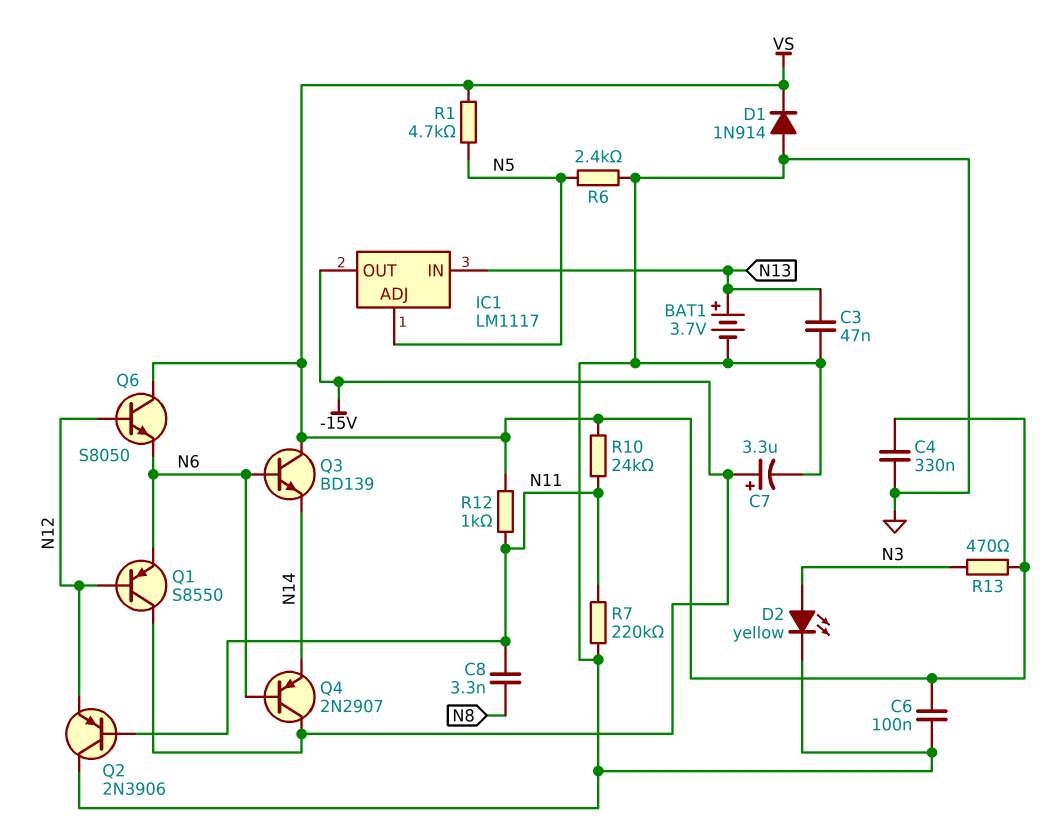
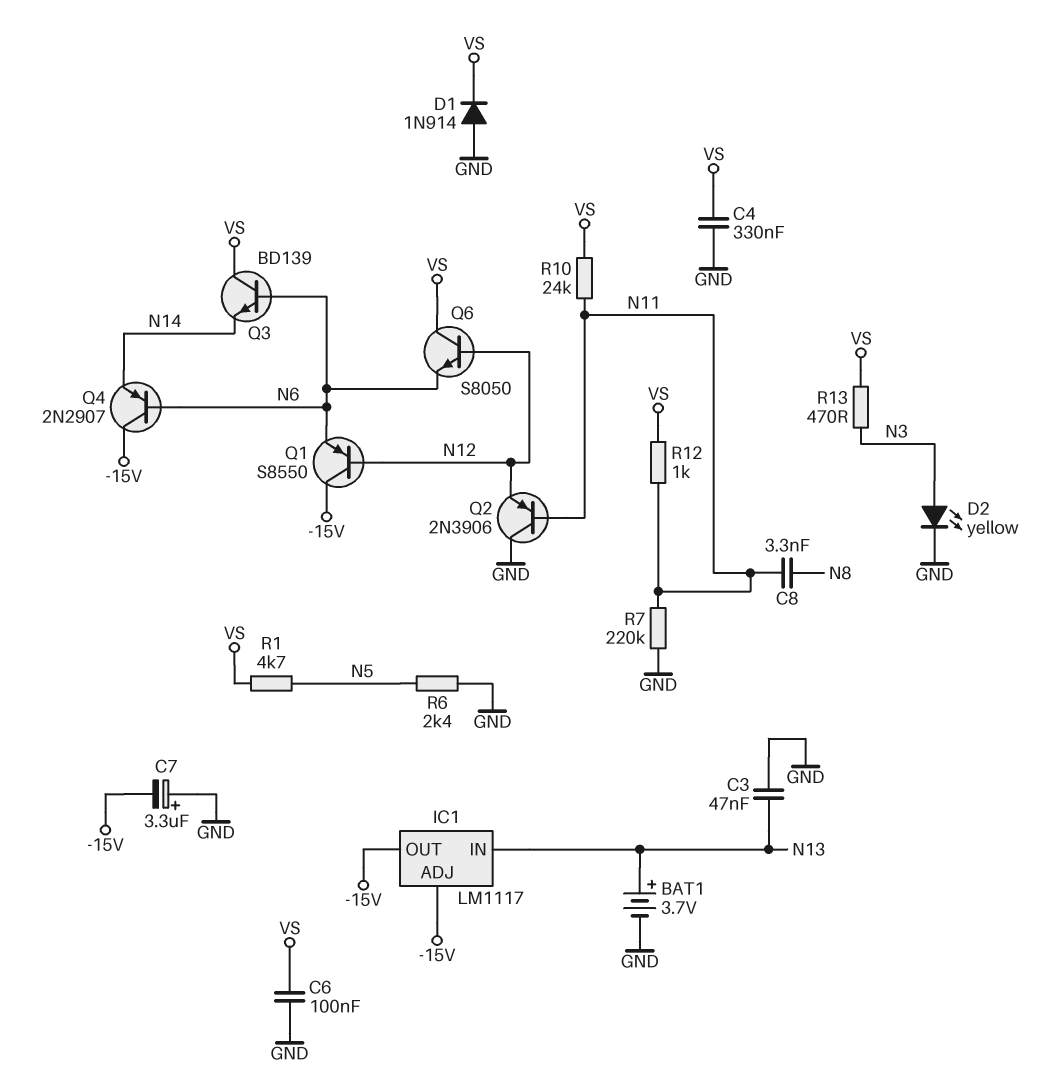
C7: 3.3uF (plus -15V, minus GND) -> 3.3uF (plus GND, minus -15V)
IC1 pin ADJ: N5 -> -15V

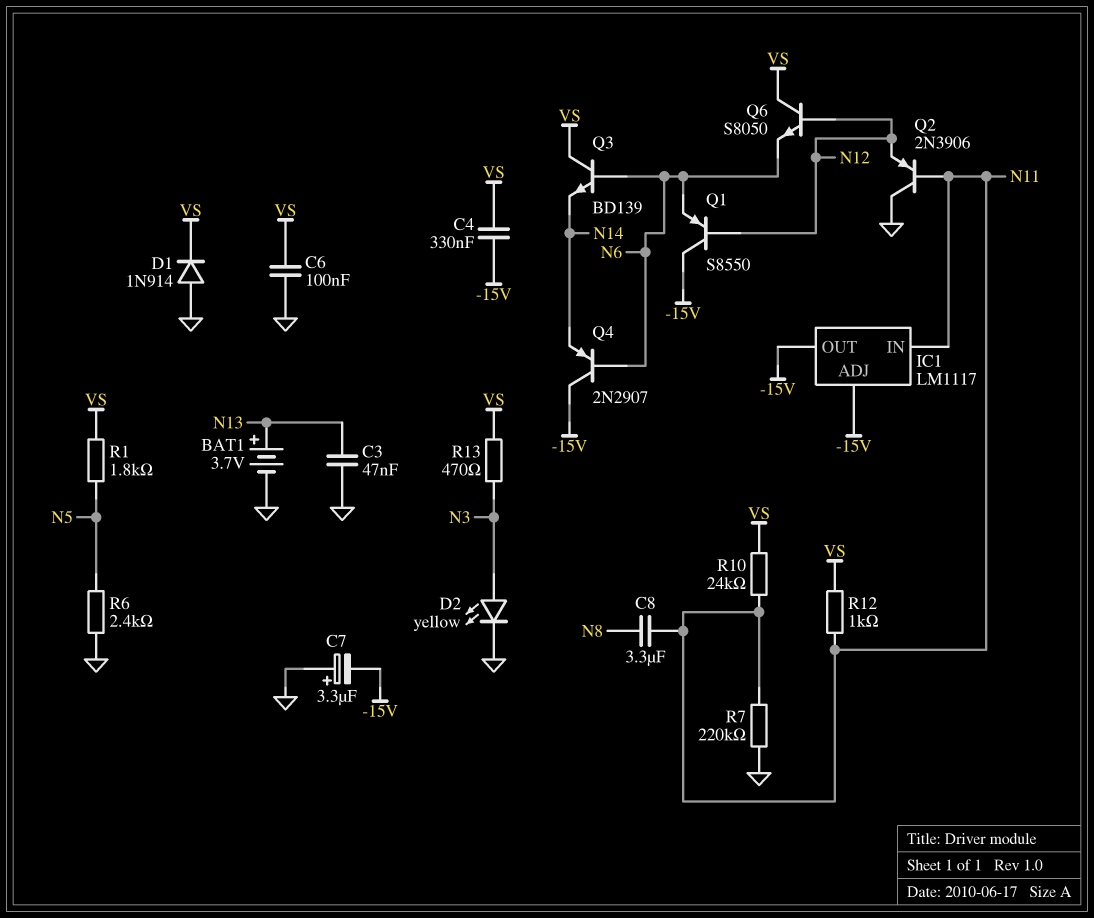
C4: 330nF (GND, VS) -> 330nF (-15V, VS)
C8: 3.3nF (N8, N11) -> 3.3uF (N8, N11)
IC1 pin IN: N13 -> N11
R1: 4.7k (N5, VS) -> 1.8k (N5, VS)

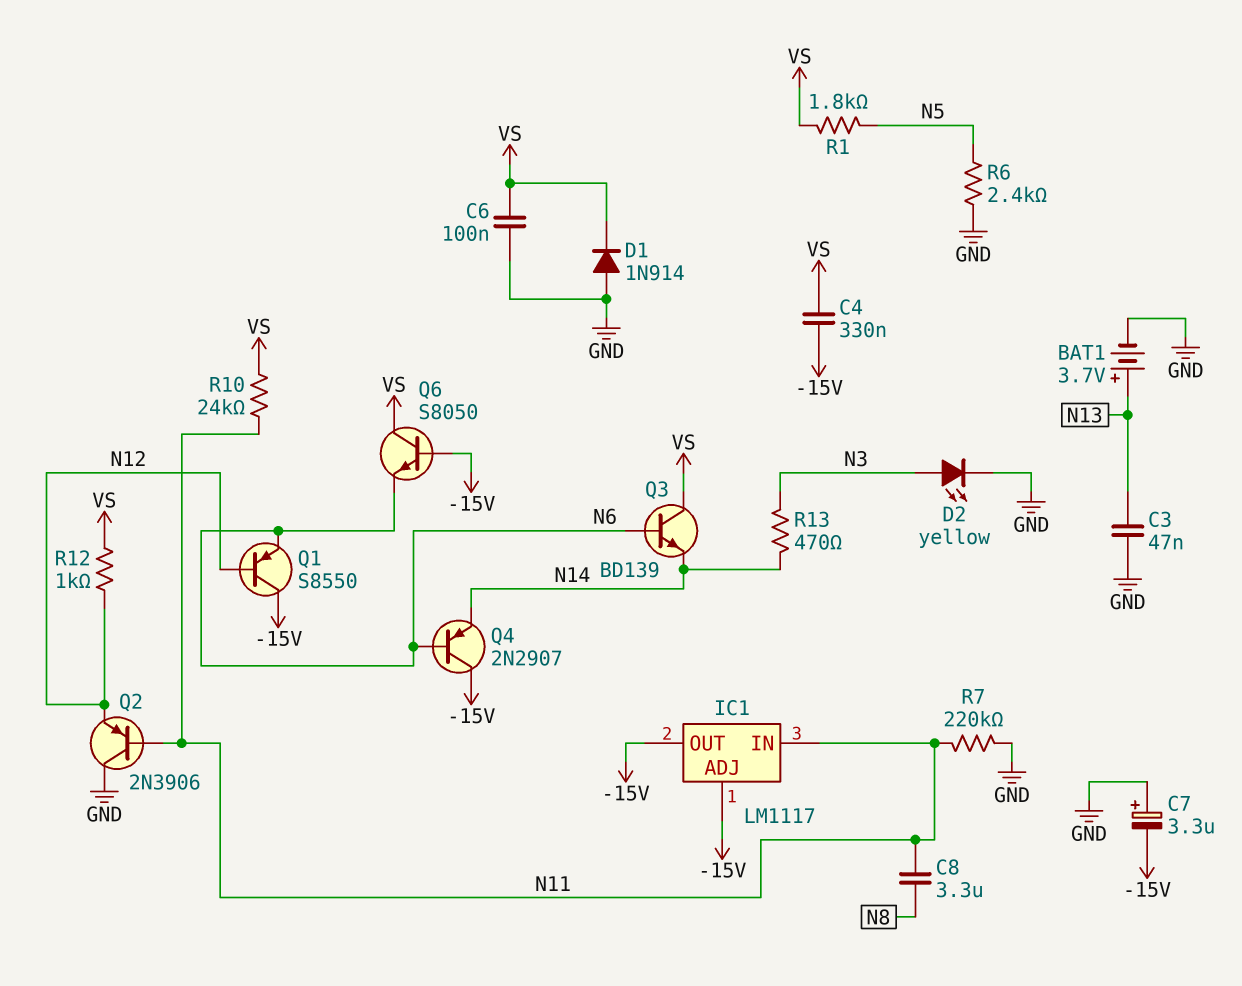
Q6: NPN S8050 (B N12, C VS, E N6) -> NPN S8050 (B -15V, C VS, E N6)
R12: 1k (N11, VS) -> 1k (N12, VS)
R13: 470 (N3, VS) -> 470 (N3, N14)

